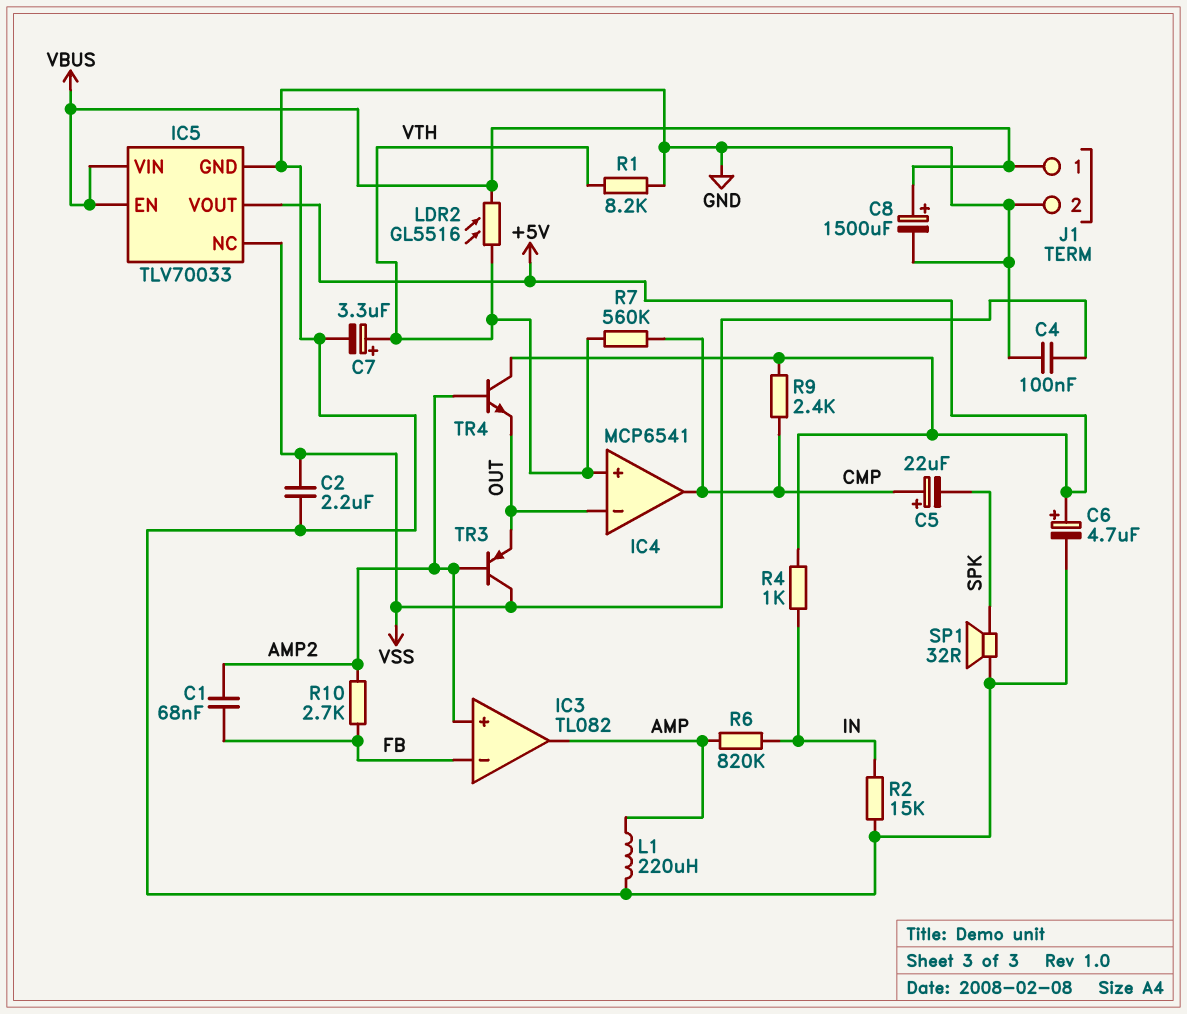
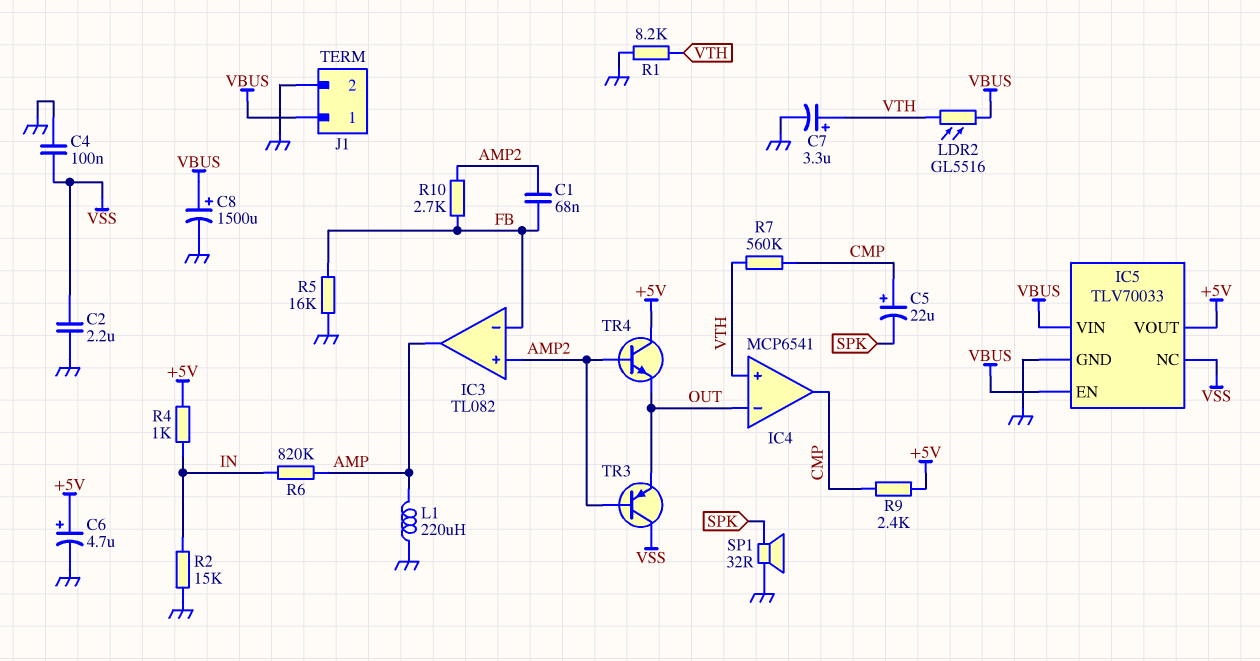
R5: none -> 16k (FB, GND)

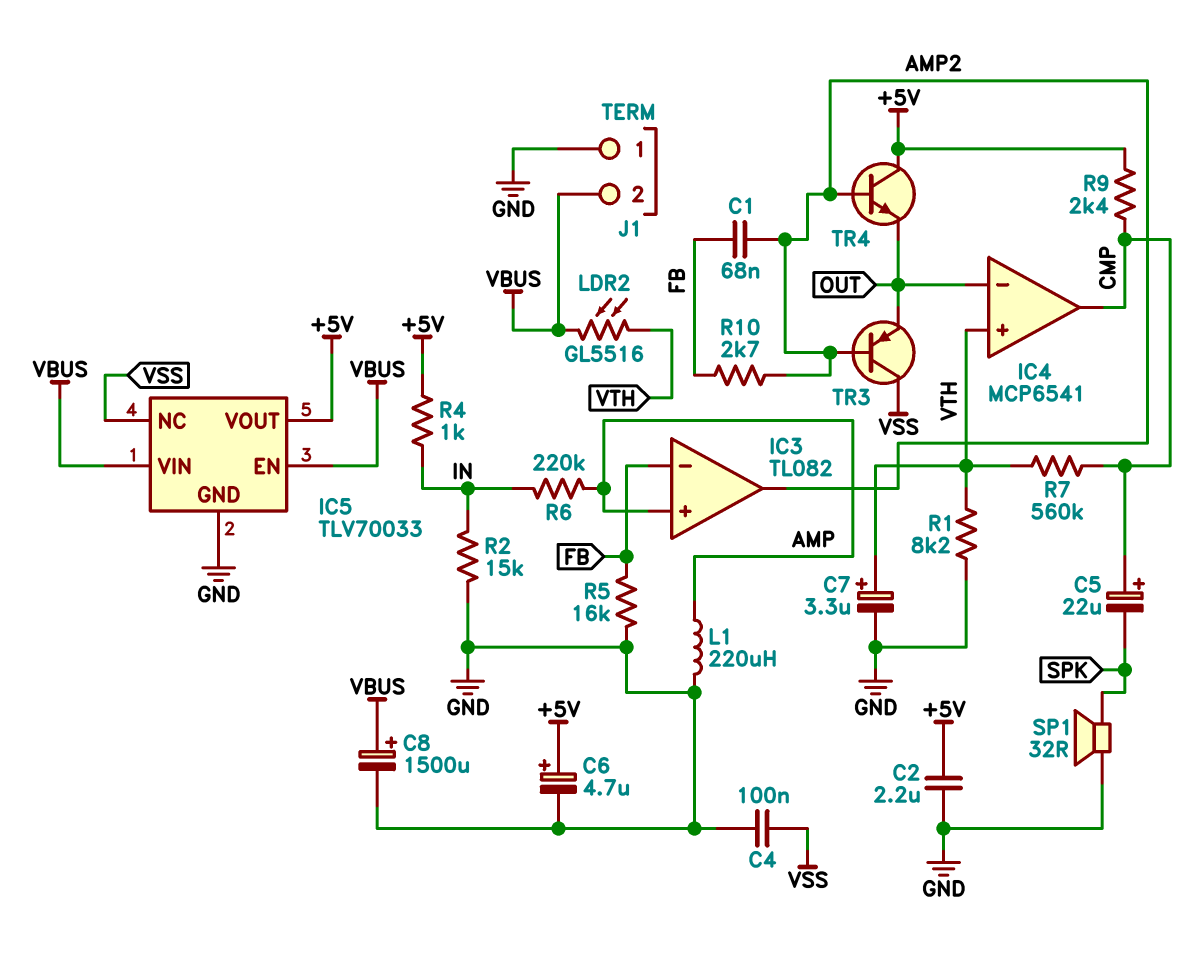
C2: 2.2uF (GND, VSS) -> 2.2uF (+5V, GND)
IC3 pin in+: AMP2 -> AMP
IC3 pin out: AMP -> AMP2
J1 pin 1: VBUS -> GND
J1 pin 2: GND -> VBUS
R6: 820k (AMP, IN) -> 220k (AMP, IN)

